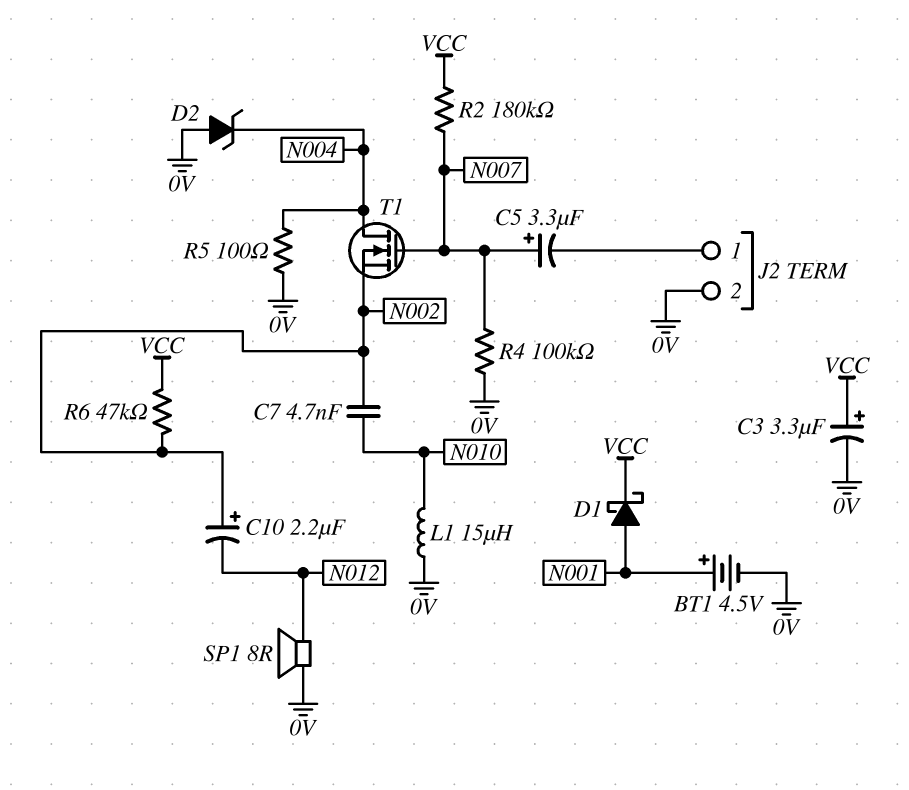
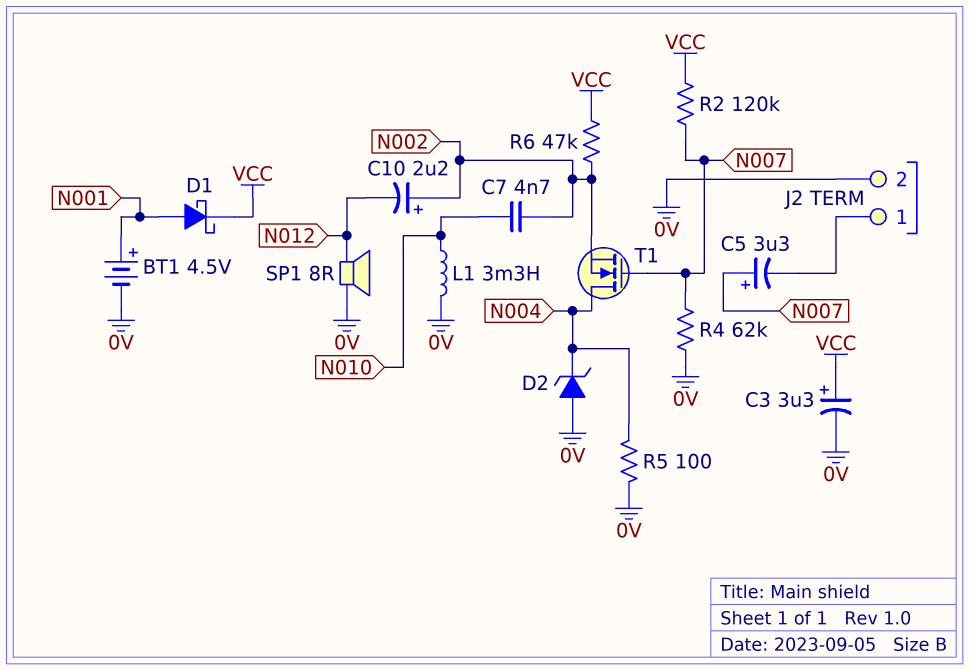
L1: 15uH (0V, N010) -> 3.3mH (0V, N010)
R2: 180k (N007, VCC) -> 120k (N007, VCC)
R4: 100k (0V, N007) -> 62k (0V, N007)

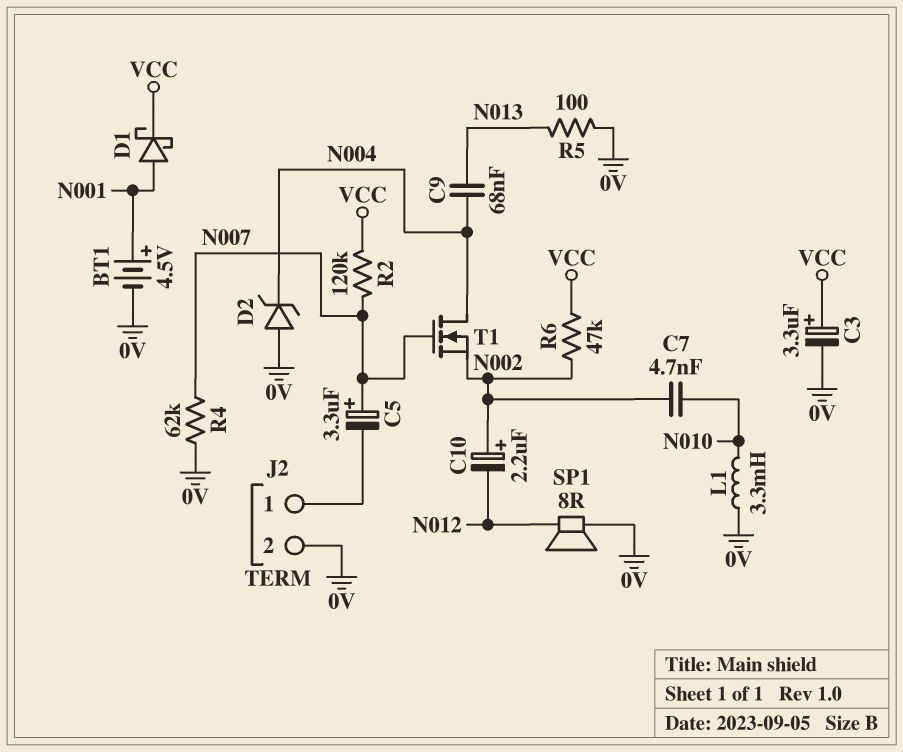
C9: none -> 68nF (N004, N013)
R5: 100 (0V, N004) -> 100 (0V, N013)

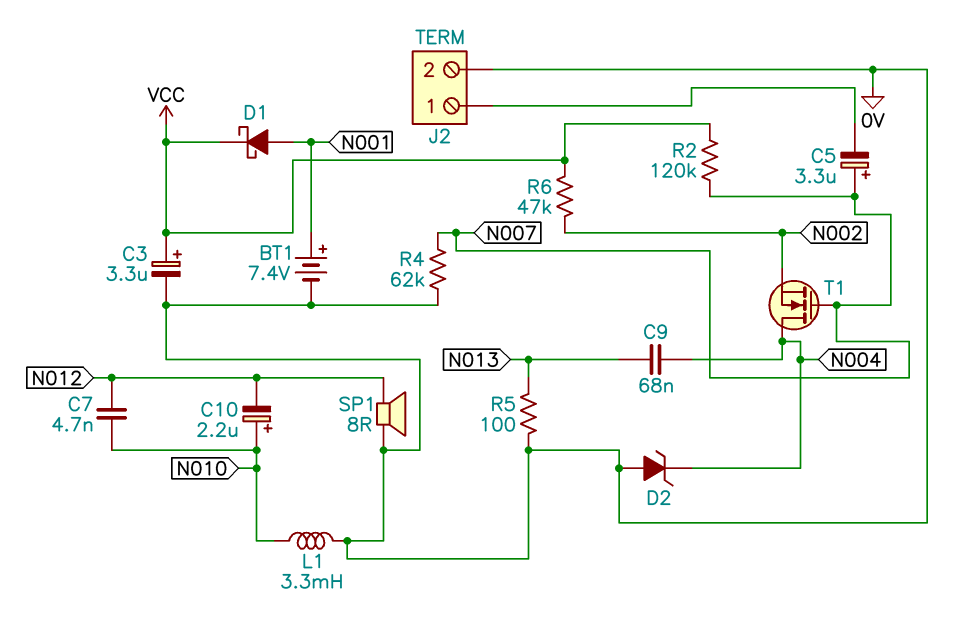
BT1: 4.5V (plus N001, minus 0V) -> 7.4V (plus N001, minus 0V)
C7: 4.7nF (N002, N010) -> 4.7nF (N010, N012)
C10: 2.2uF (plus N002, minus N012) -> 2.2uF (plus N010, minus N012)

